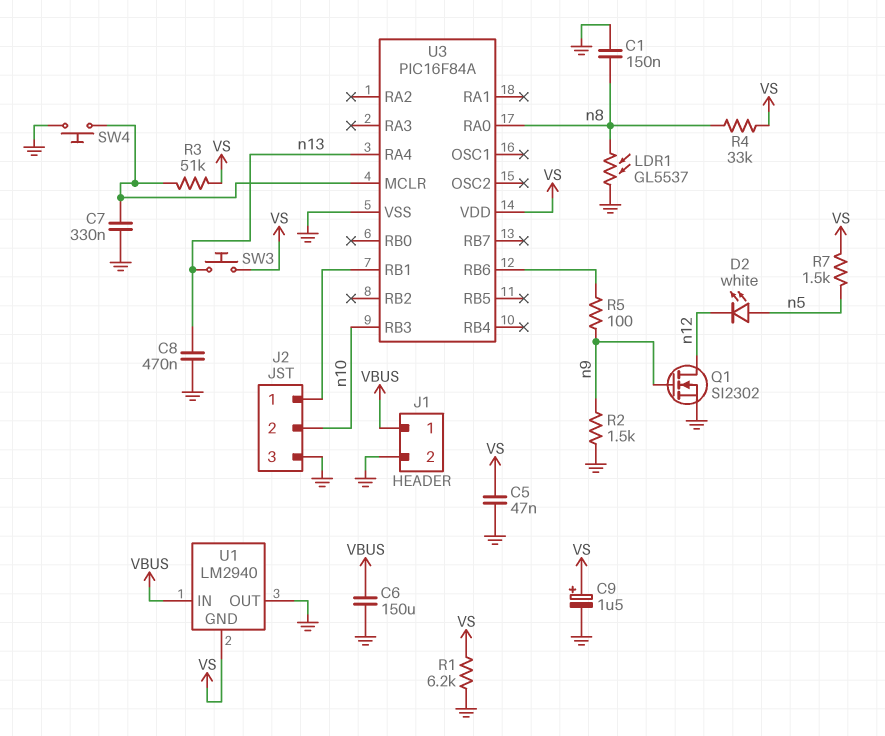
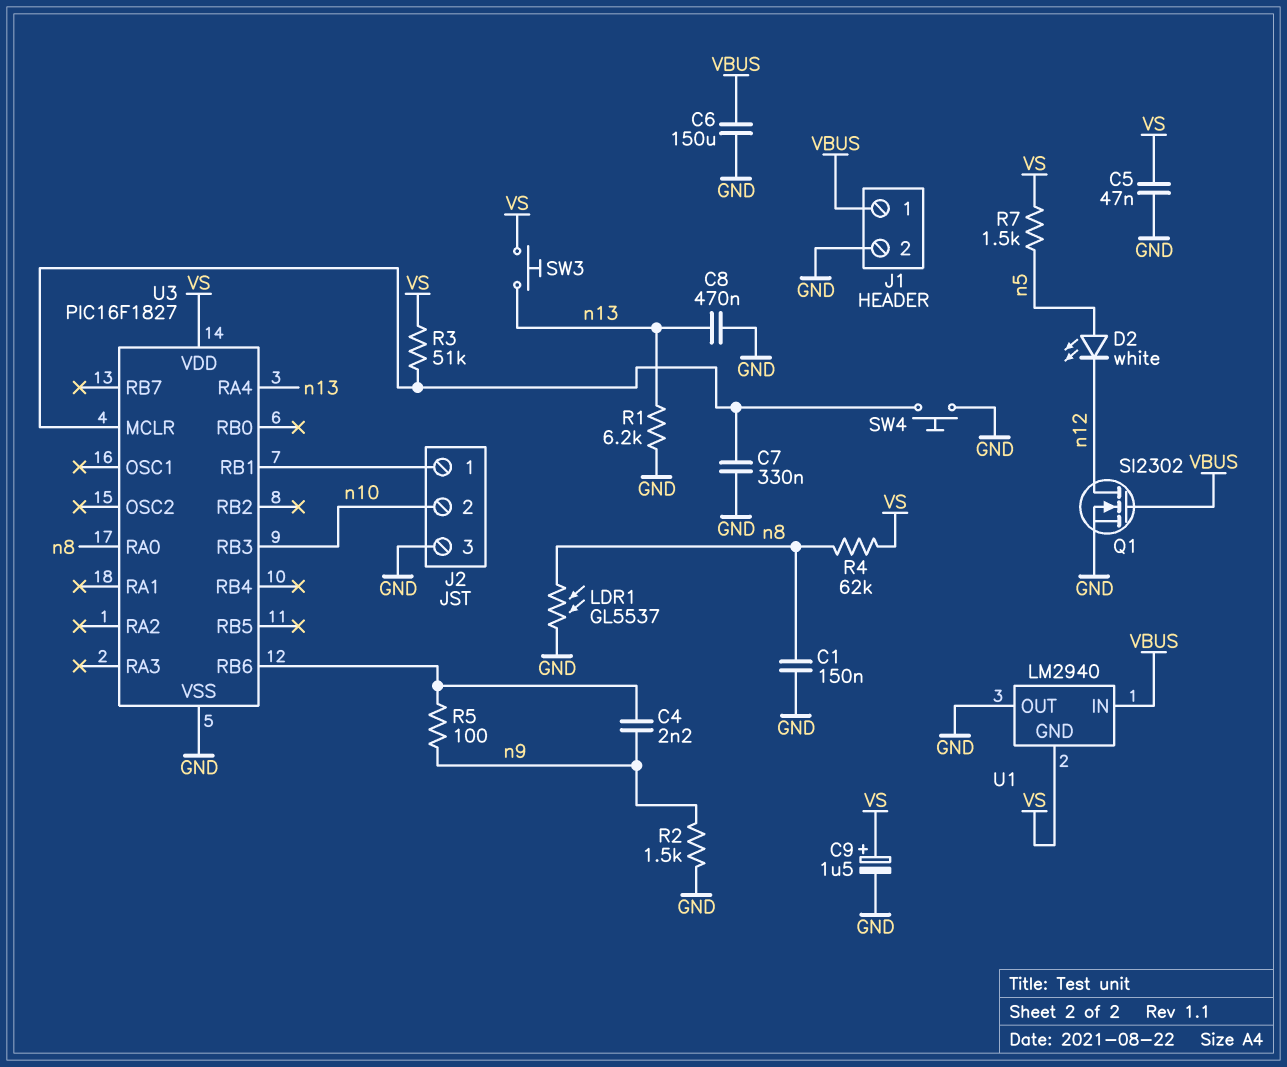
C4: none -> 2.2nF (U3/RB6, n9)
Q1: NMOS SI2302 (G n9, D n12, S GND) -> NMOS SI2302 (G VBUS, D n12, S GND)
R1: 6.2k (GND, VS) -> 6.2k (GND, n13)
R4: 33k (VS, n8) -> 62k (VS, n8)
U3: PIC16F84A -> PIC16F1827

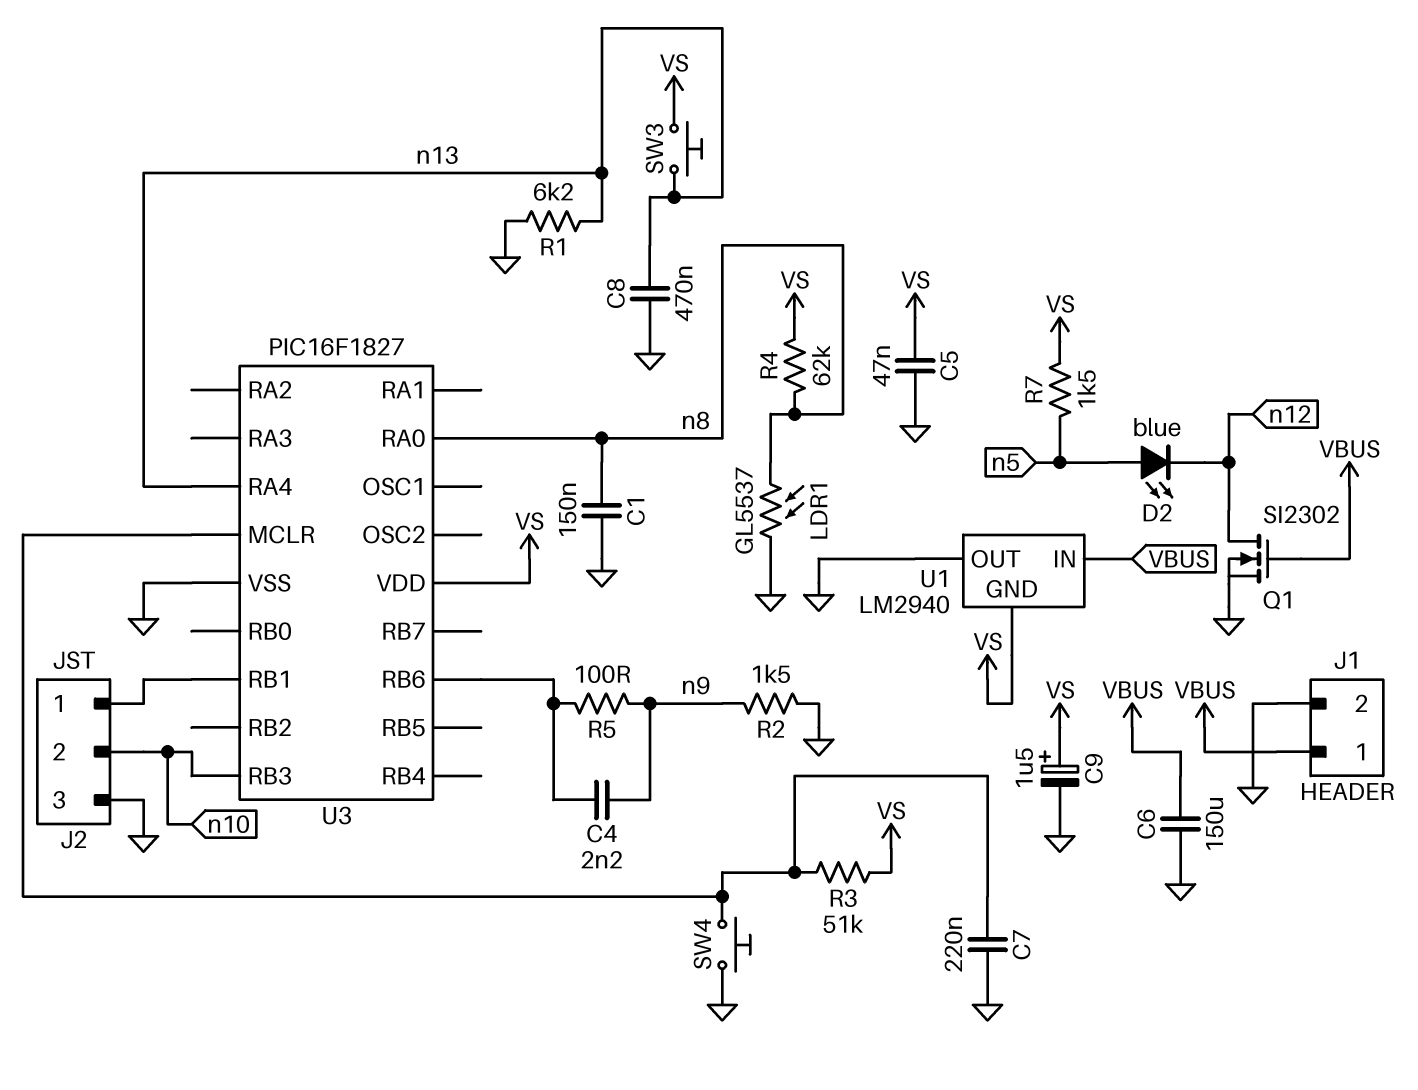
C7: 330nF (GND, U3/MCLR) -> 220nF (GND, U3/MCLR)
D2: LED white (A n5, K n12) -> LED blue (A n5, K n12)

